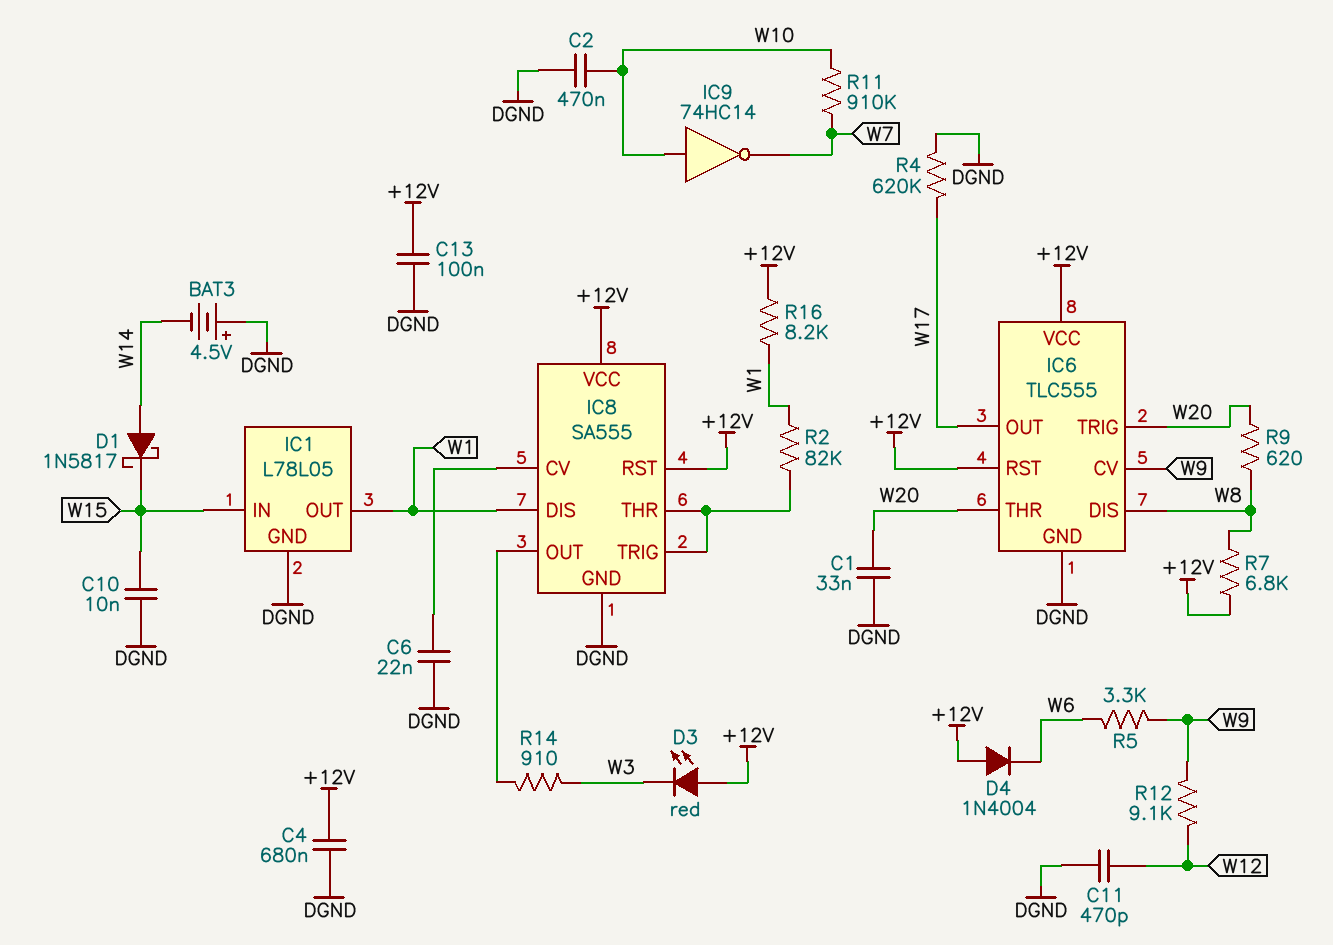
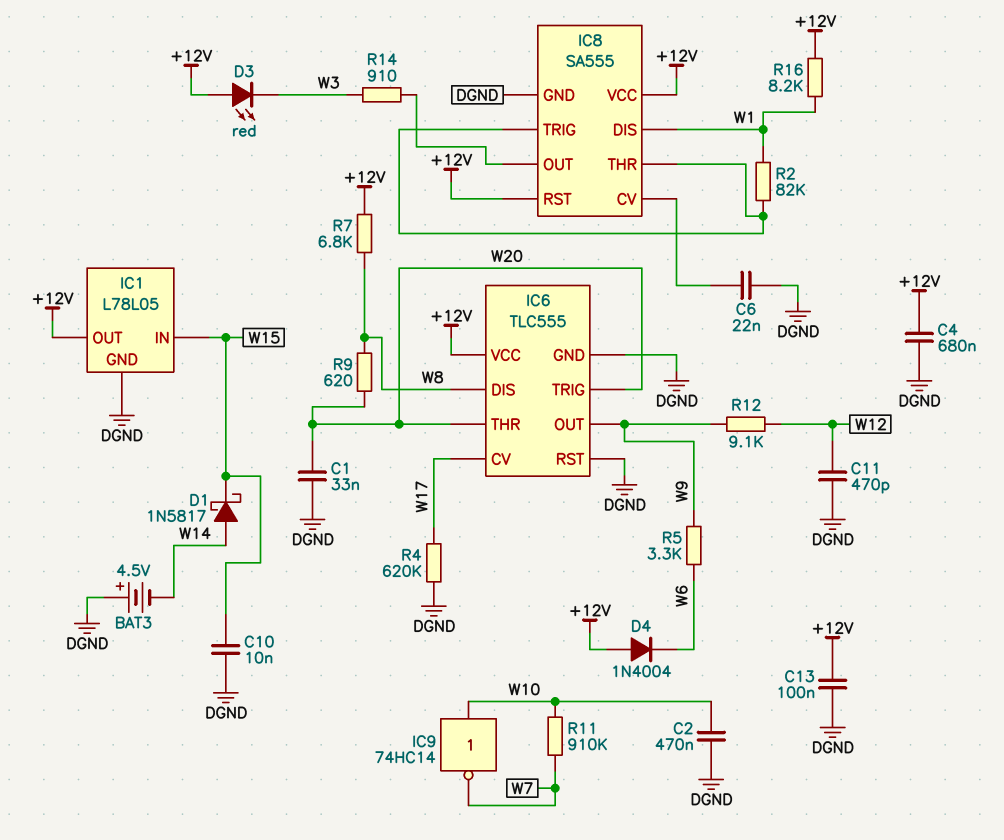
IC1 pin OUT: W1 -> +12V
IC6 pin CV: W9 -> W17
IC6 pin OUT: W17 -> W9
IC6 pin RST: +12V -> DGND

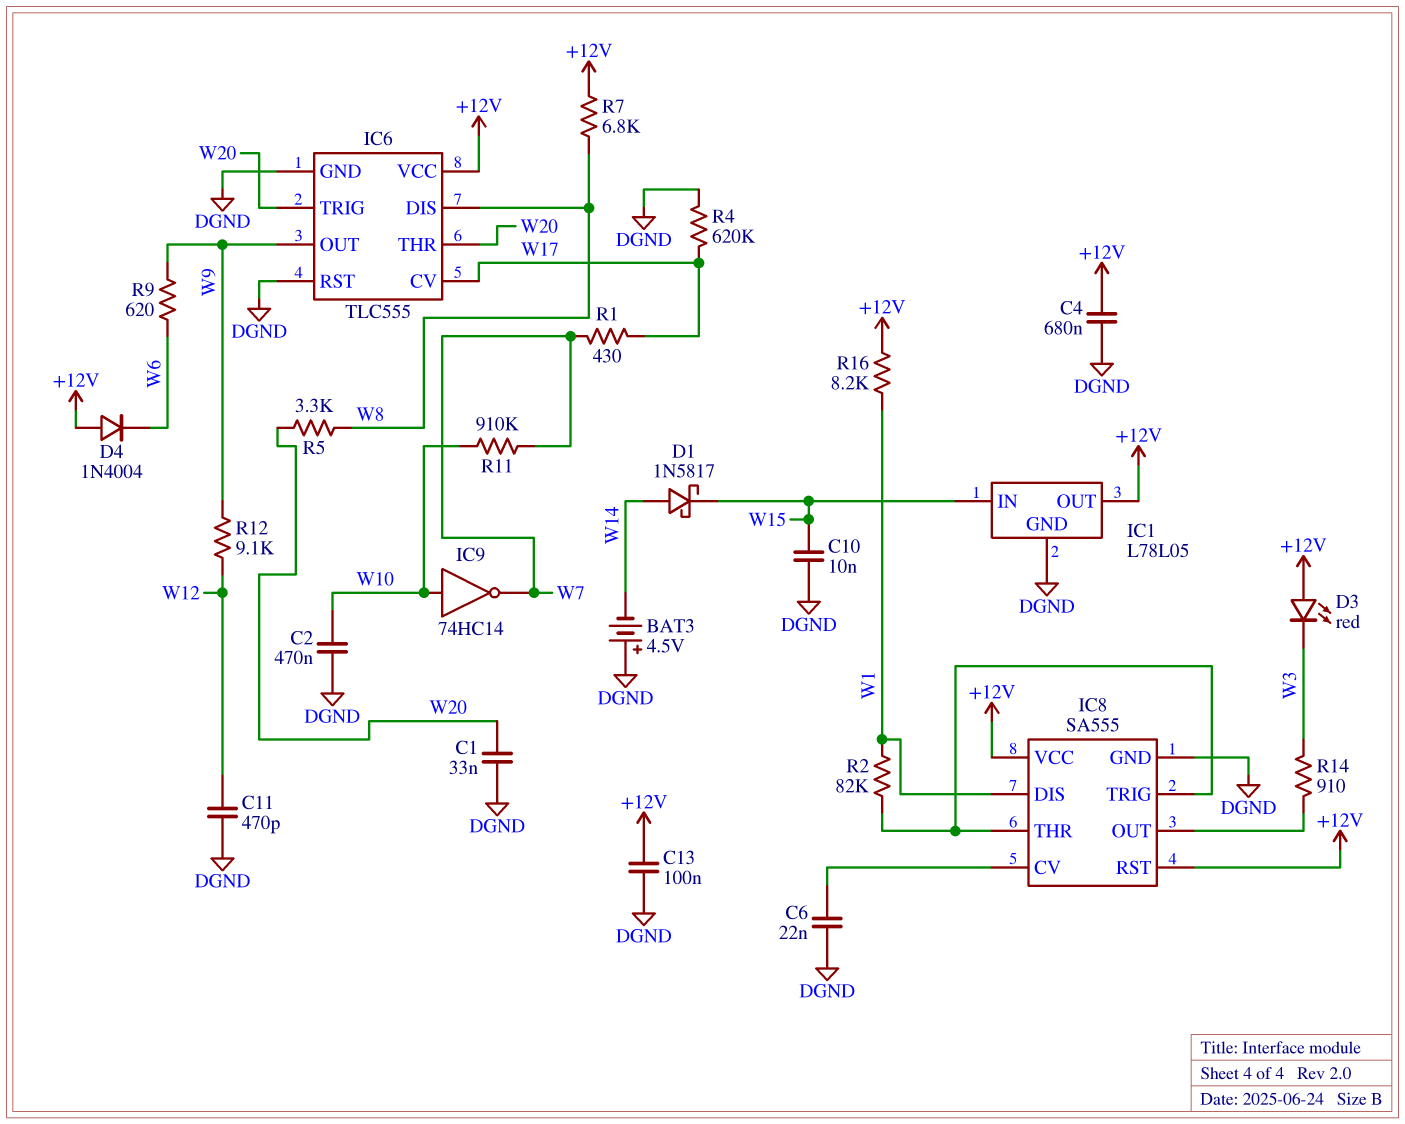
R1: none -> 430 (W7, W17)
R5: 3.3k (W6, W9) -> 3.3k (W8, W20)
R9: 620 (W8, W20) -> 620 (W6, W9)

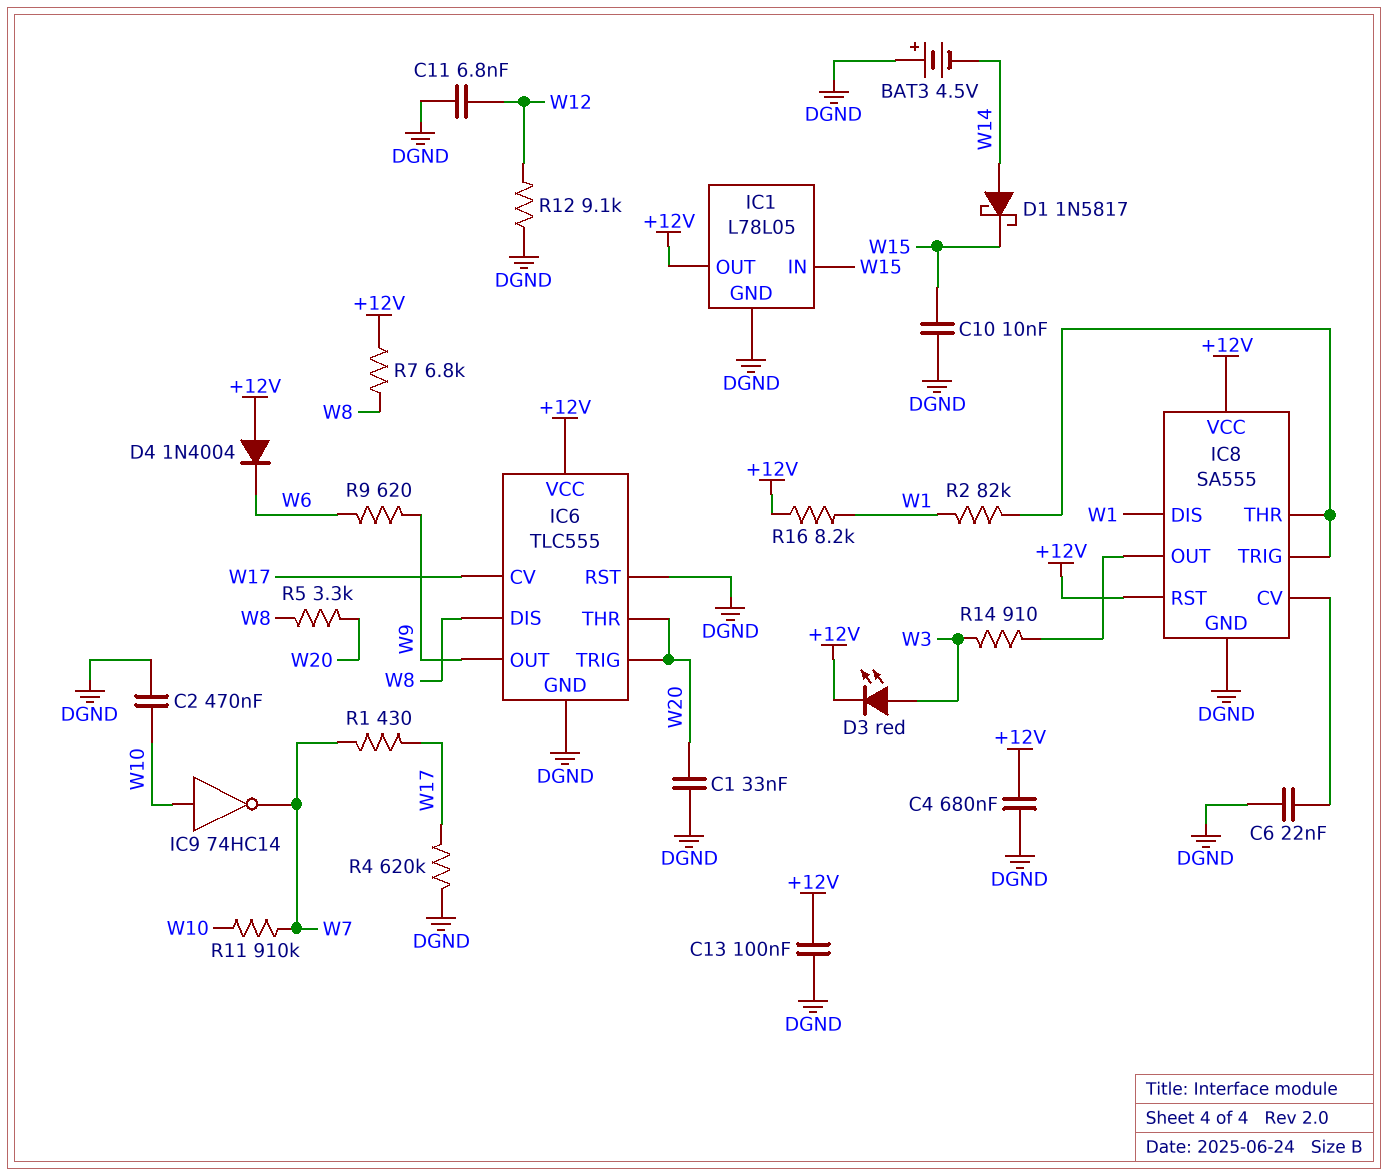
C11: 470pF (DGND, W12) -> 6.8nF (DGND, W12)
D3: LED red (A +12V, K W3) -> LED red (A W3, K +12V)
R12: 9.1k (W9, W12) -> 9.1k (DGND, W12)

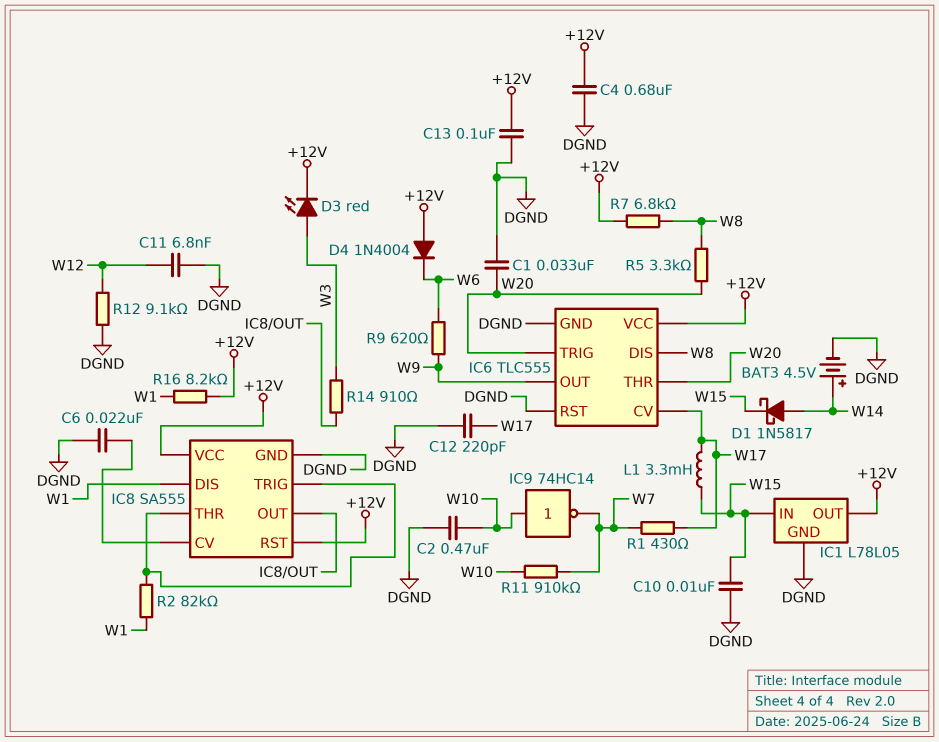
BAT3: 4.5V (plus DGND, minus W14) -> 4.5V (plus W14, minus DGND)
C12: none -> 220pF (DGND, W17)
L1: none -> 3.3mH (W15, W17)
R4: 620k (DGND, W17) -> none

